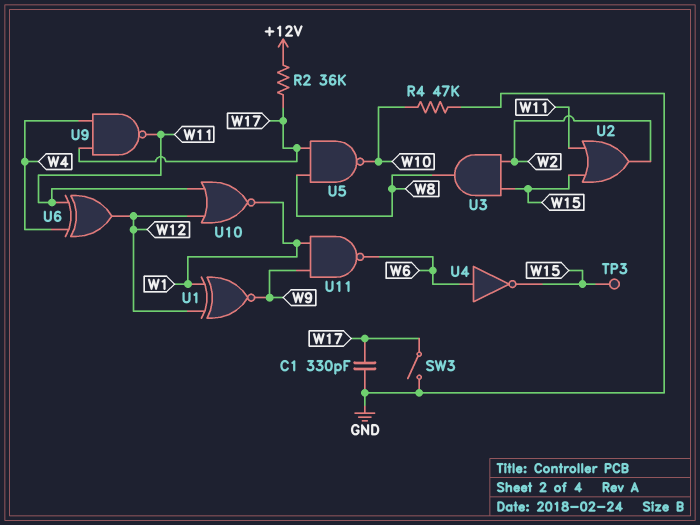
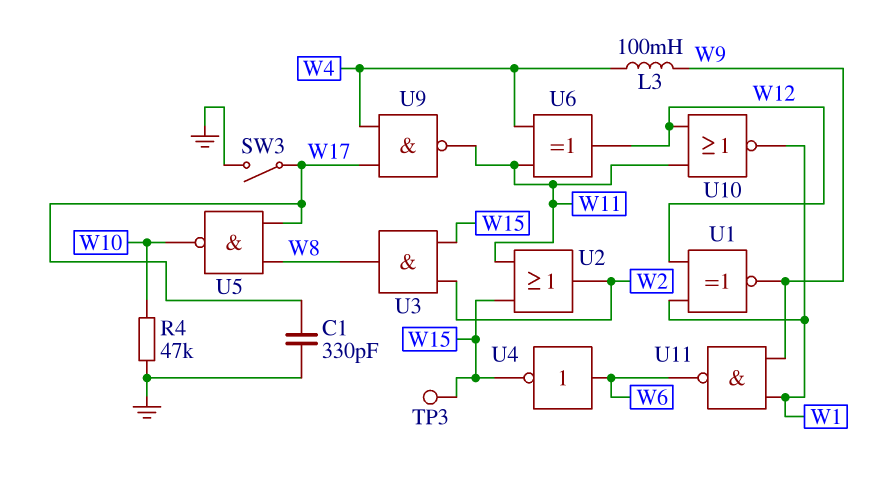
L3: none -> 100mH (W4, W9)
R2: 36k (+12V, W17) -> none

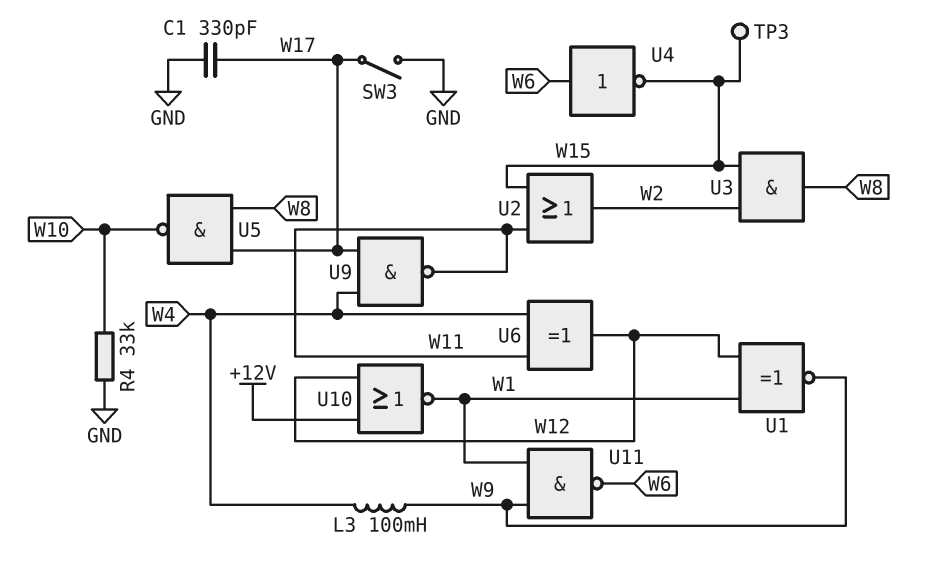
R4: 47k (GND, W10) -> 33k (GND, W10)
U10: NOR (in W11, in W12, out W1) -> NOR (in +12V, in W12, out W1)

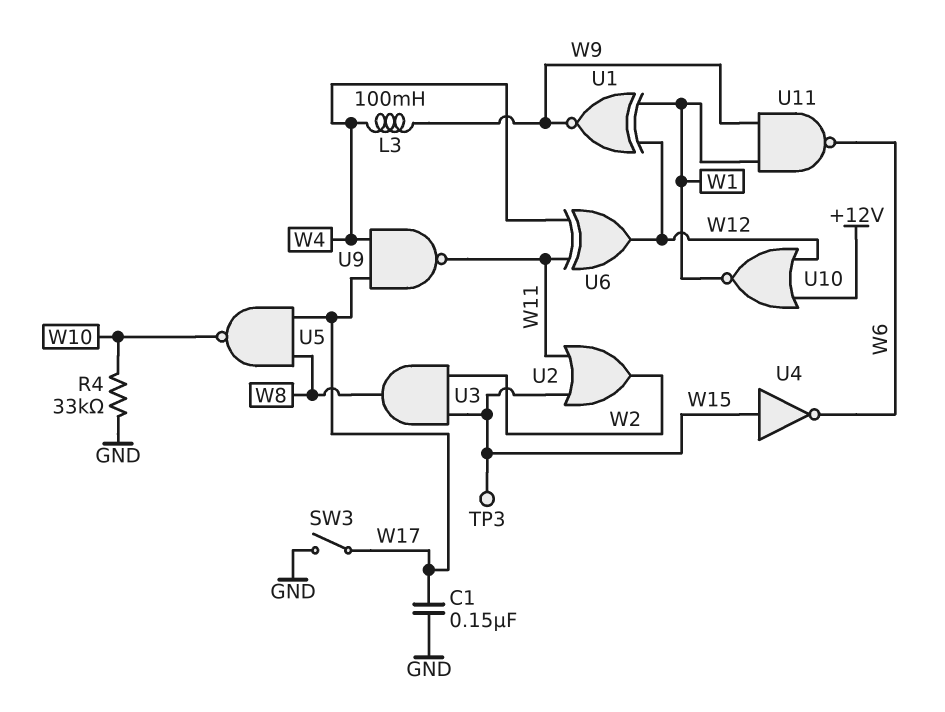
C1: 330pF (GND, W17) -> 150nF (GND, W17)
U4: NOT (in W6, out W15) -> NOT (in W15, out W6)

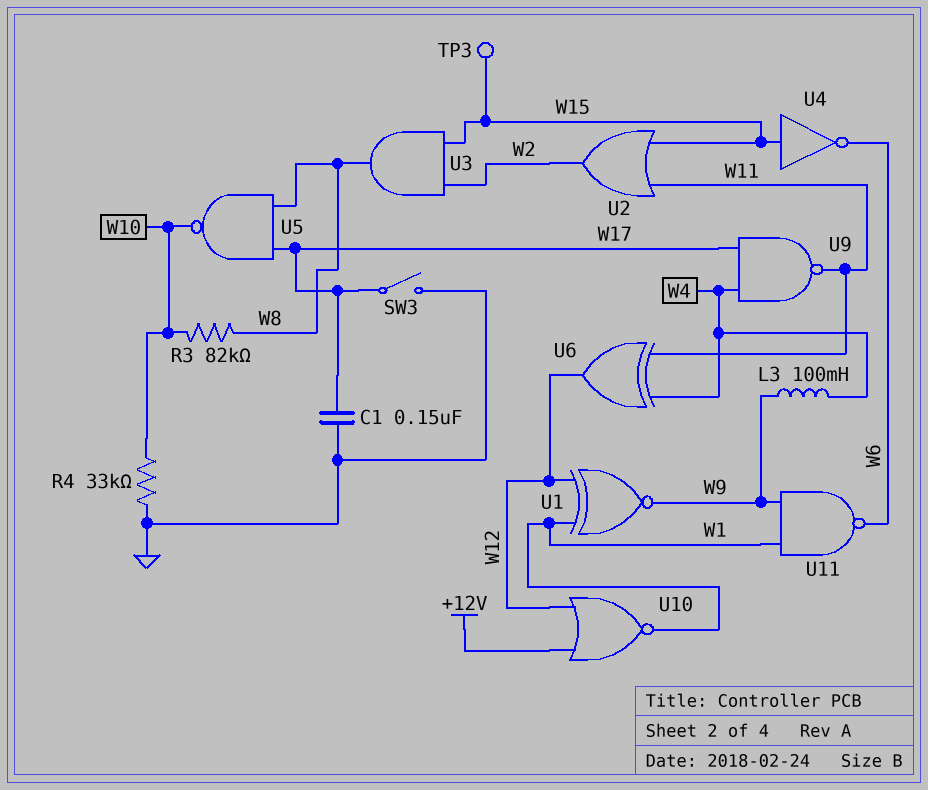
R3: none -> 82k (W8, W10)

